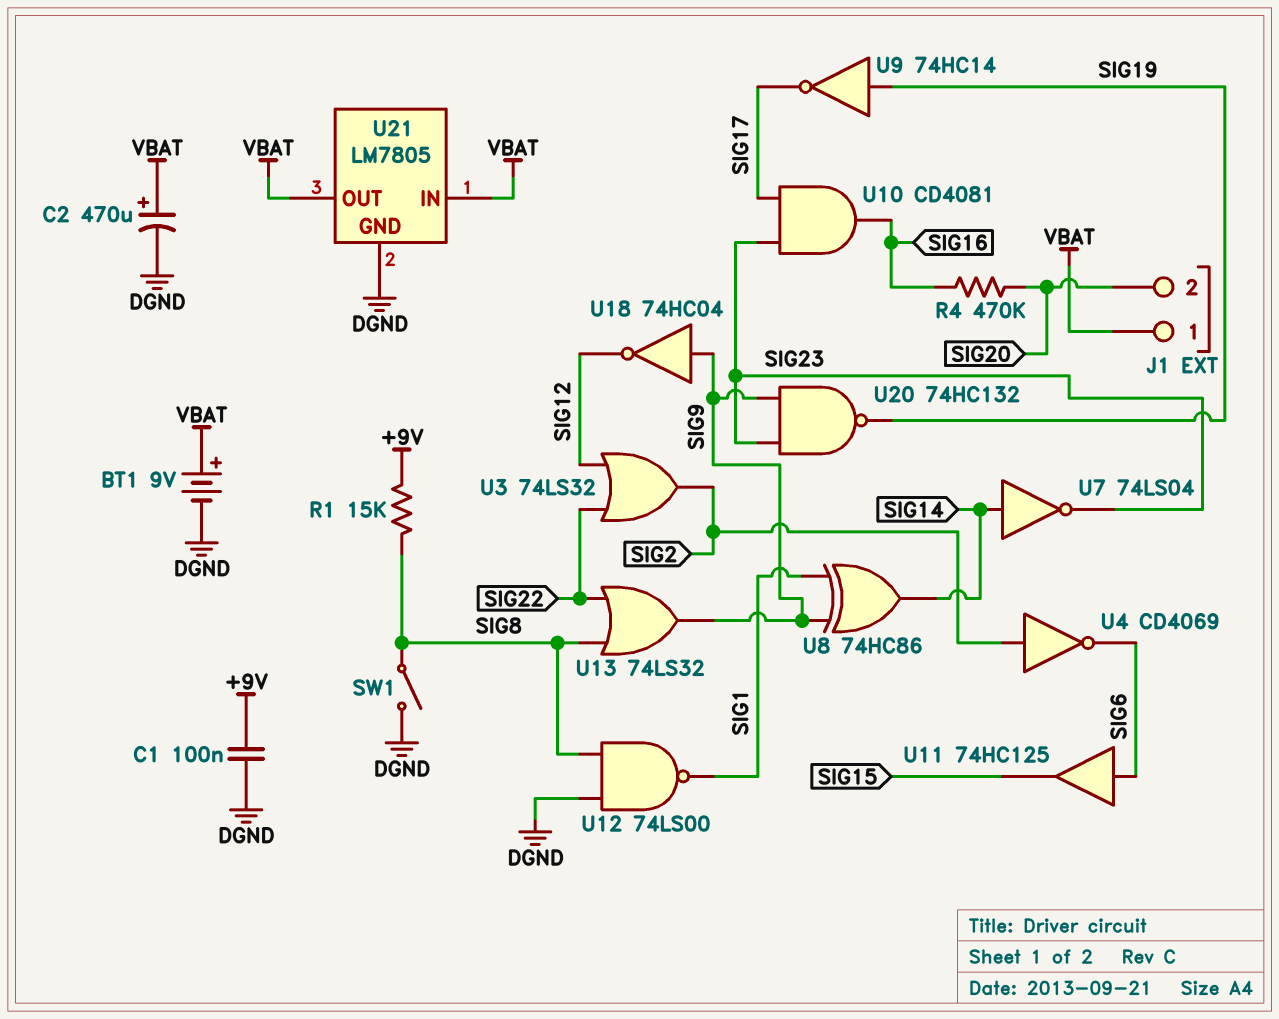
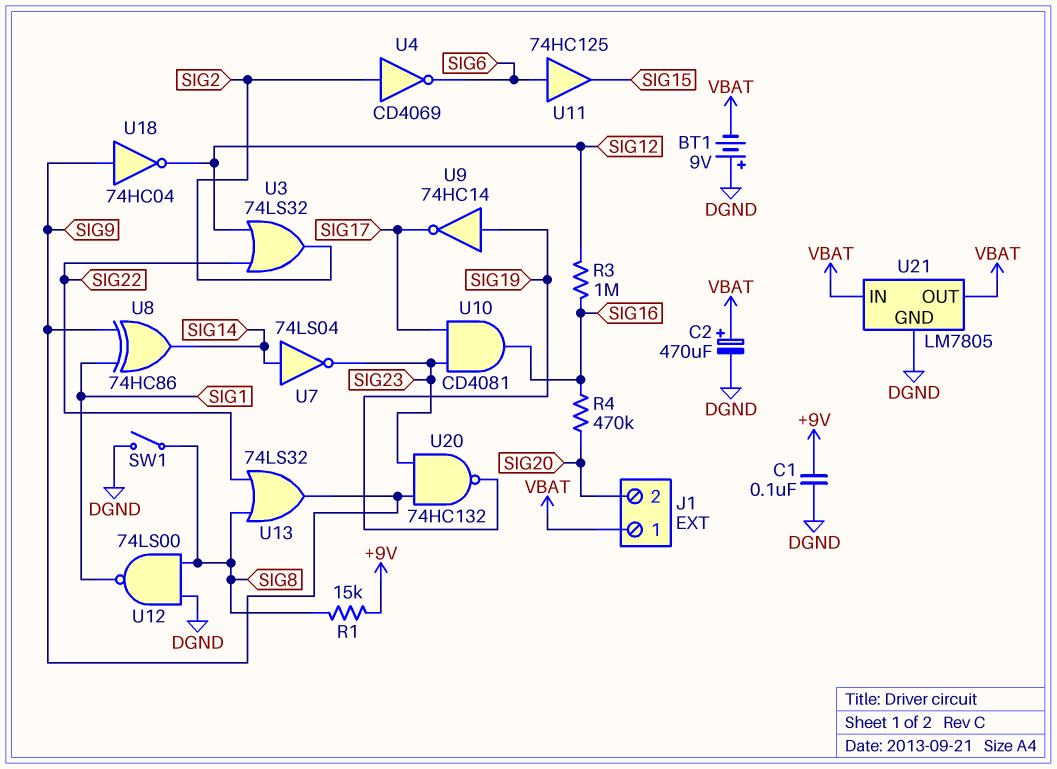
BT1: 9V (plus VBAT, minus DGND) -> 9V (plus DGND, minus VBAT)
R3: none -> 1M (SIG12, SIG16)

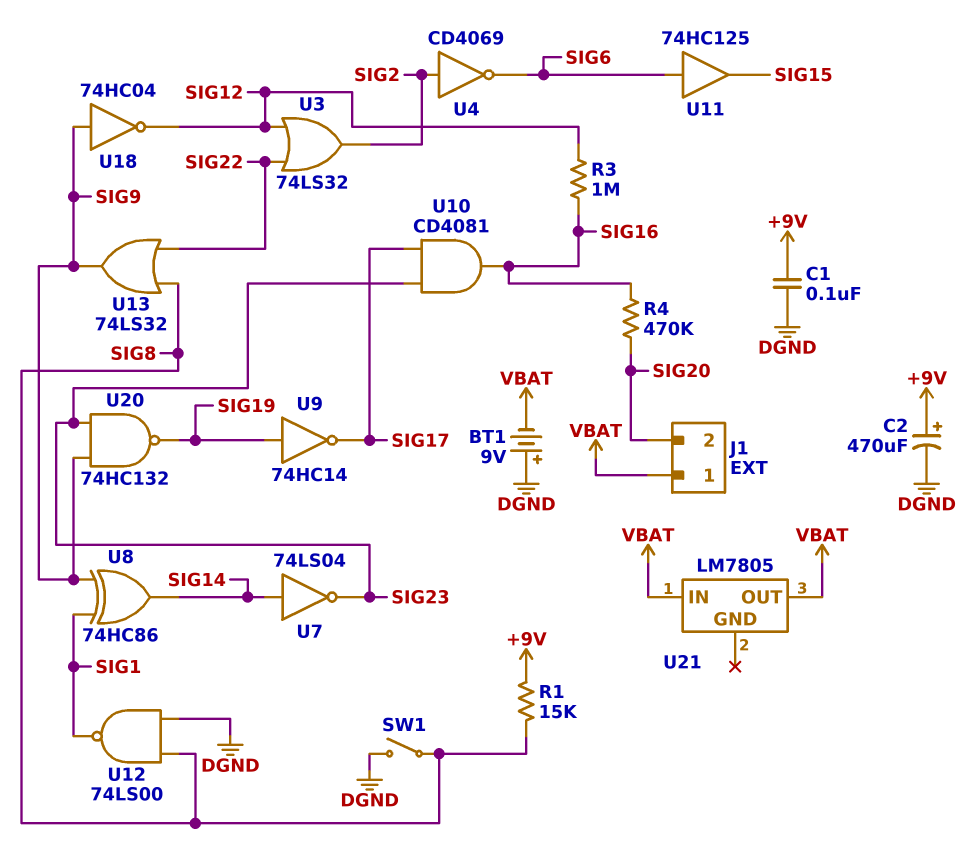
C2: 470uF (plus VBAT, minus DGND) -> 470uF (plus +9V, minus DGND)
U21 pin GND: DGND -> none

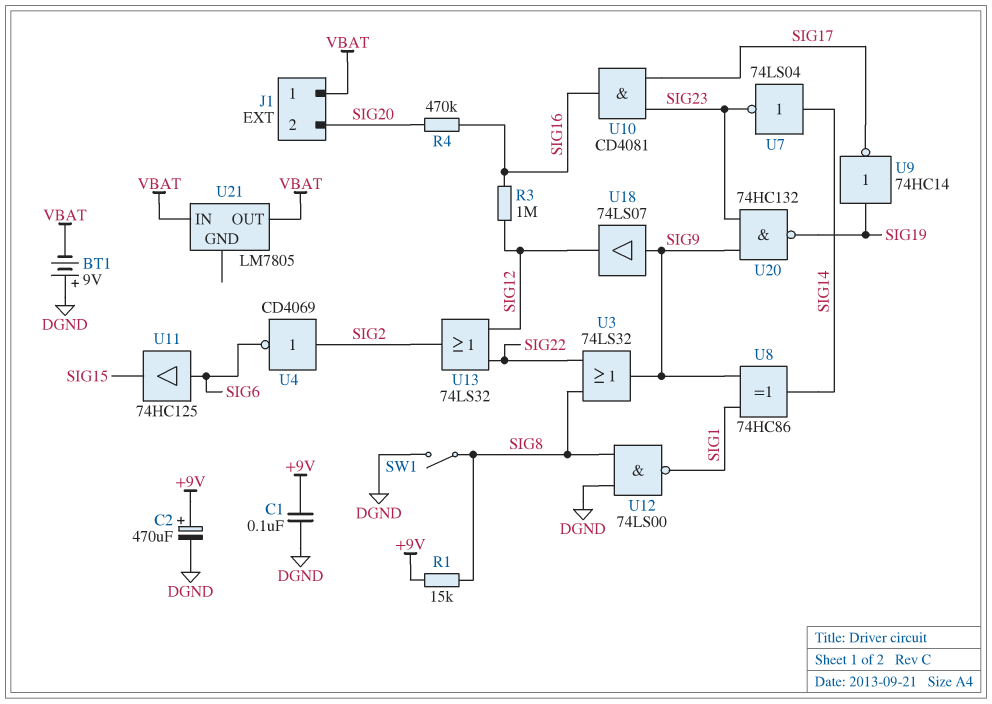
U3: OR 74LS32 (in SIG12, in SIG22, out SIG2) -> OR 74LS32 (in SIG8, in SIG22, out SIG9)
U13: OR 74LS32 (in SIG8, in SIG22, out SIG9) -> OR 74LS32 (in SIG12, in SIG22, out SIG2)
U18: NOT 74HC04 (in SIG9, out SIG12) -> buffer 74LS07 (in SIG9, out SIG12)

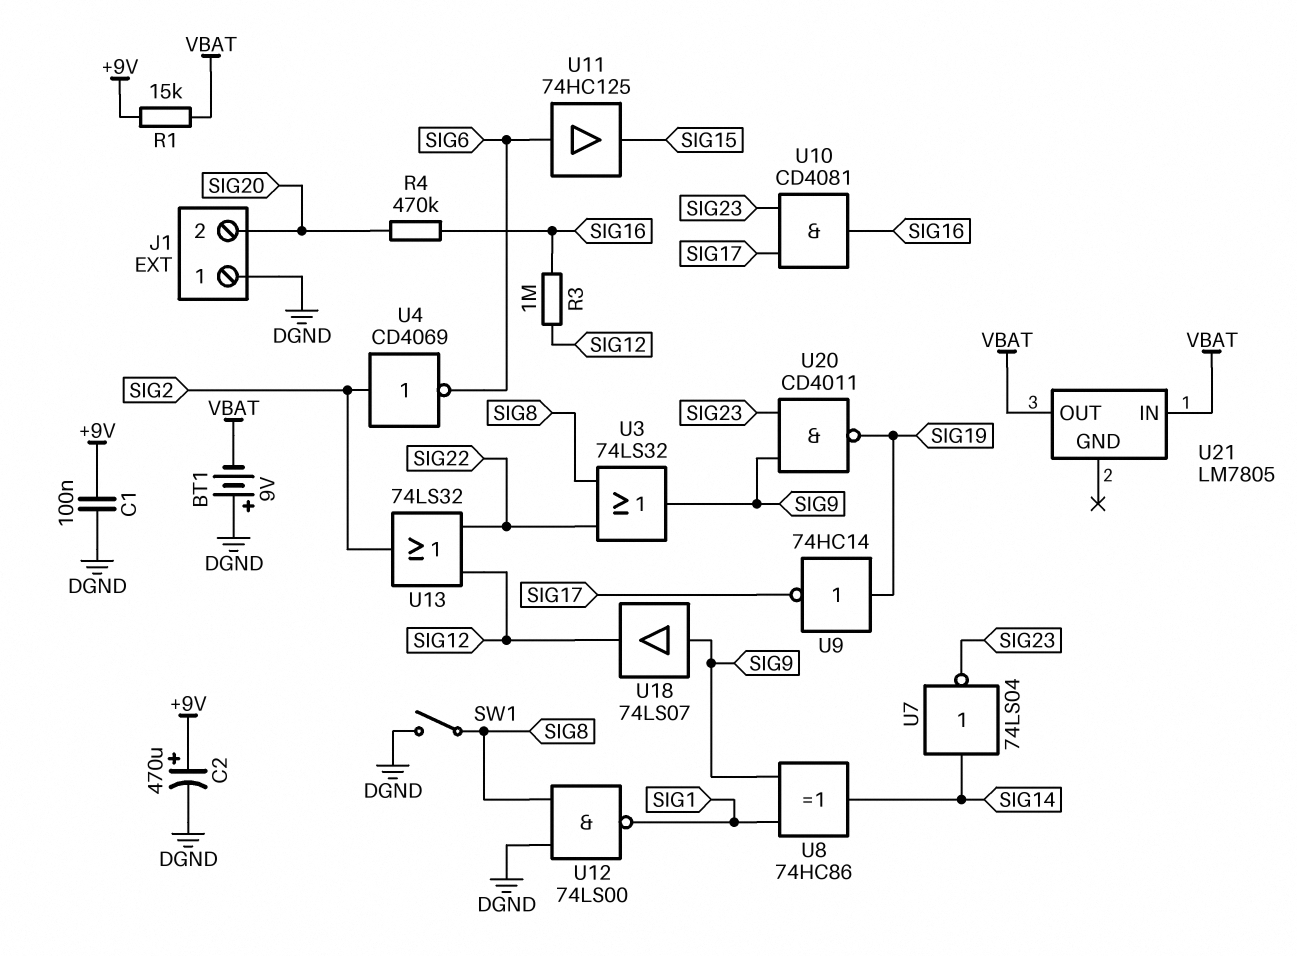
J1 pin 1: VBAT -> DGND
R1: 15k (+9V, SIG8) -> 15k (+9V, VBAT)
U20: NAND 74HC132 (in SIG9, in SIG23, out SIG19) -> NAND CD4011 (in SIG9, in SIG23, out SIG19)

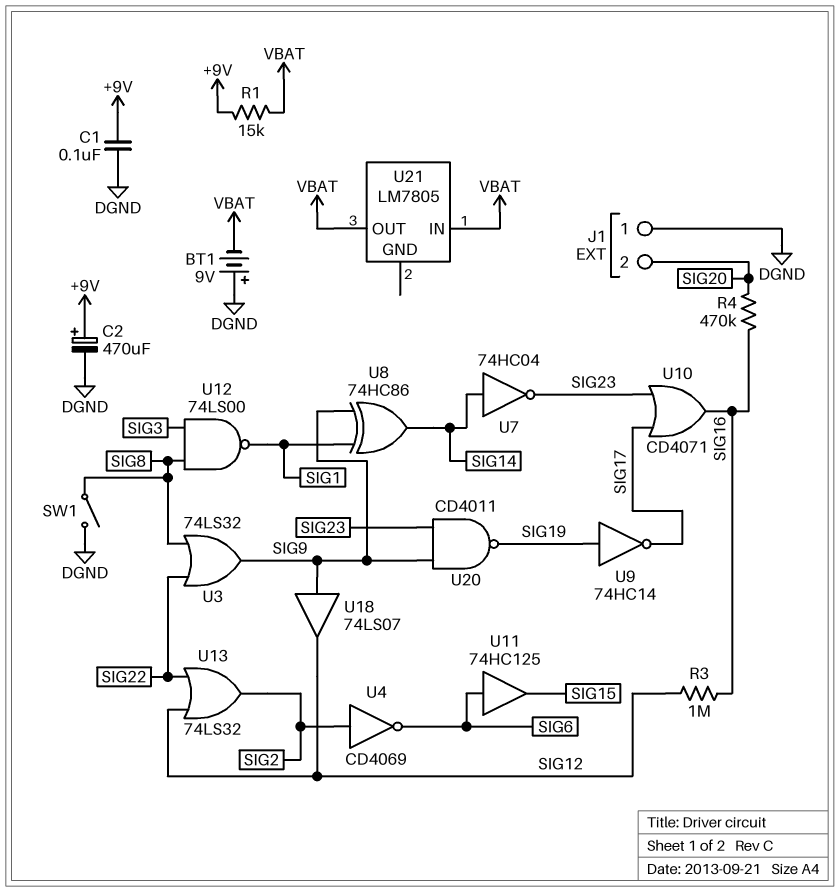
U7: NOT 74LS04 (in SIG14, out SIG23) -> NOT 74HC04 (in SIG14, out SIG23)
U10: AND CD4081 (in SIG17, in SIG23, out SIG16) -> OR CD4071 (in SIG17, in SIG23, out SIG16)
U12: NAND 74LS00 (in DGND, in SIG8, out SIG1) -> NAND 74LS00 (in SIG3, in SIG8, out SIG1)

